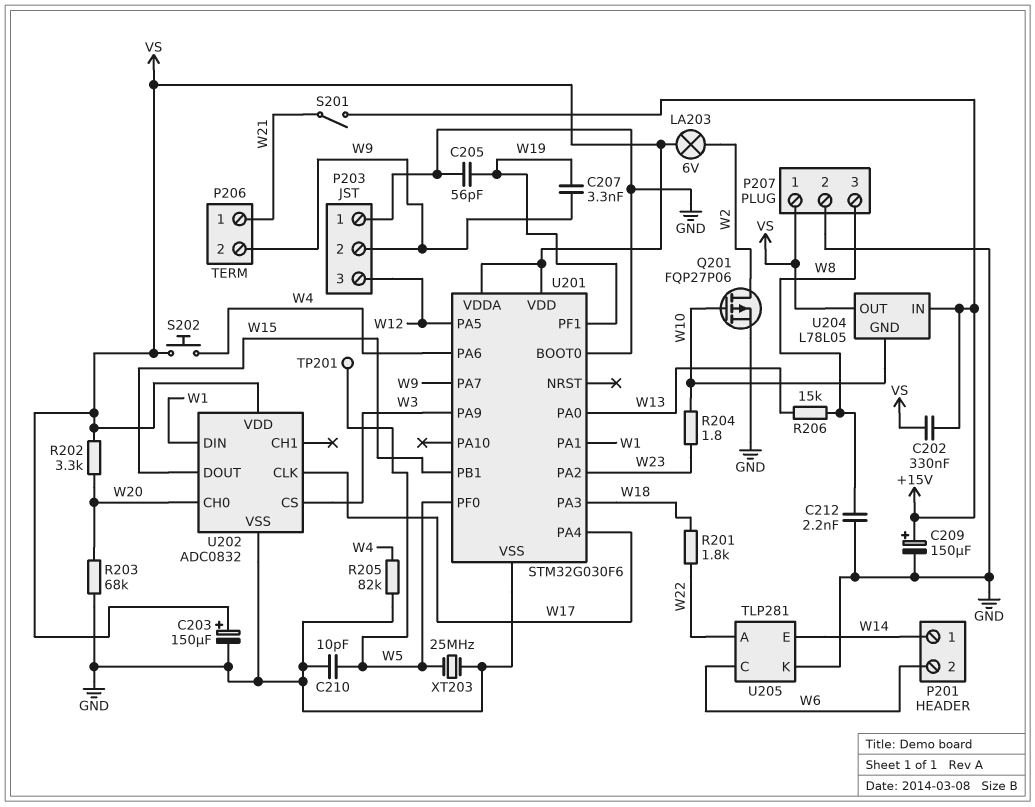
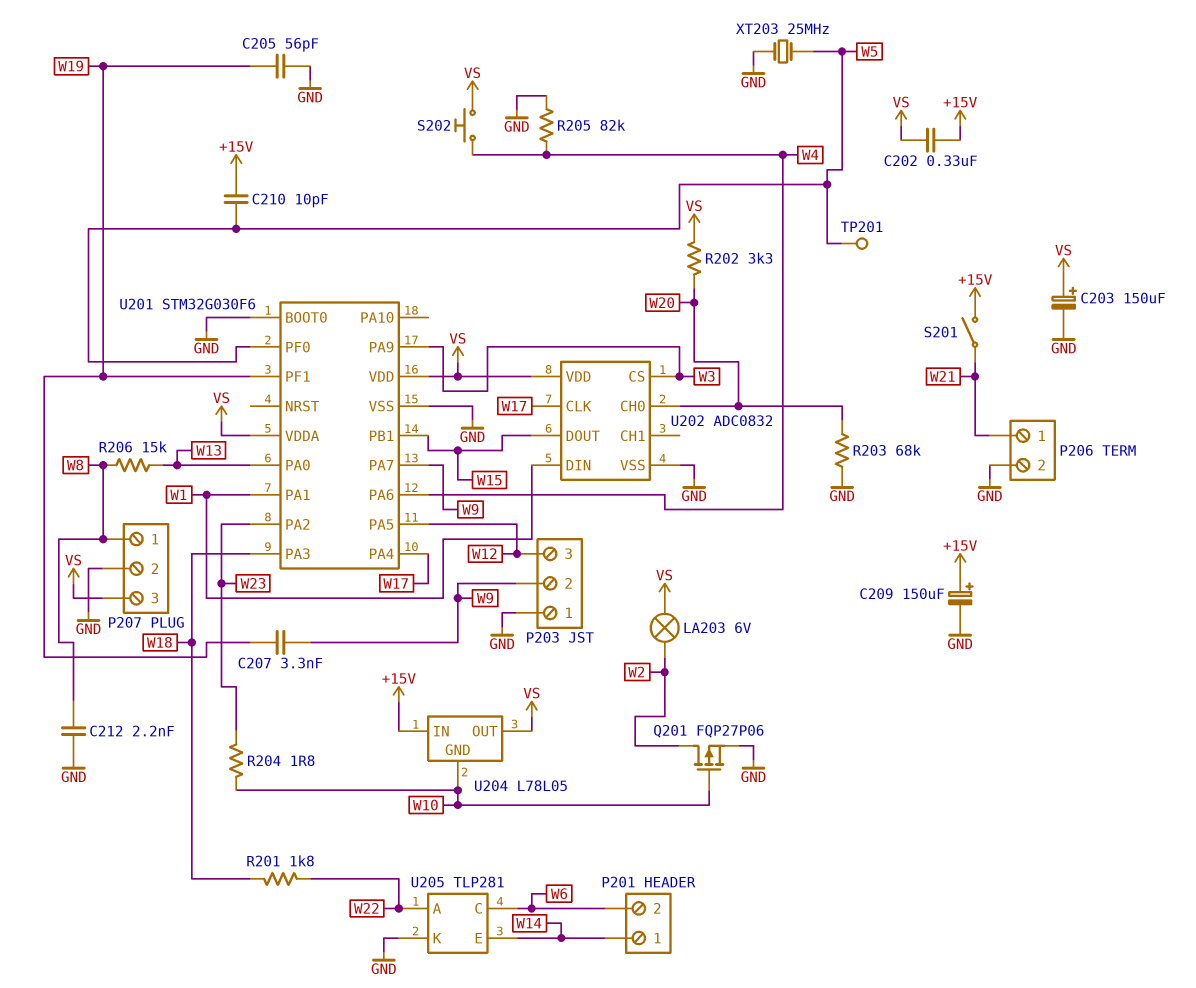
C210: 10pF (GND, W5) -> 10pF (+15V, W5)
P206 pin 2: W9 -> GND
P207 pin 1: VS -> W8
P207 pin 3: W8 -> VS

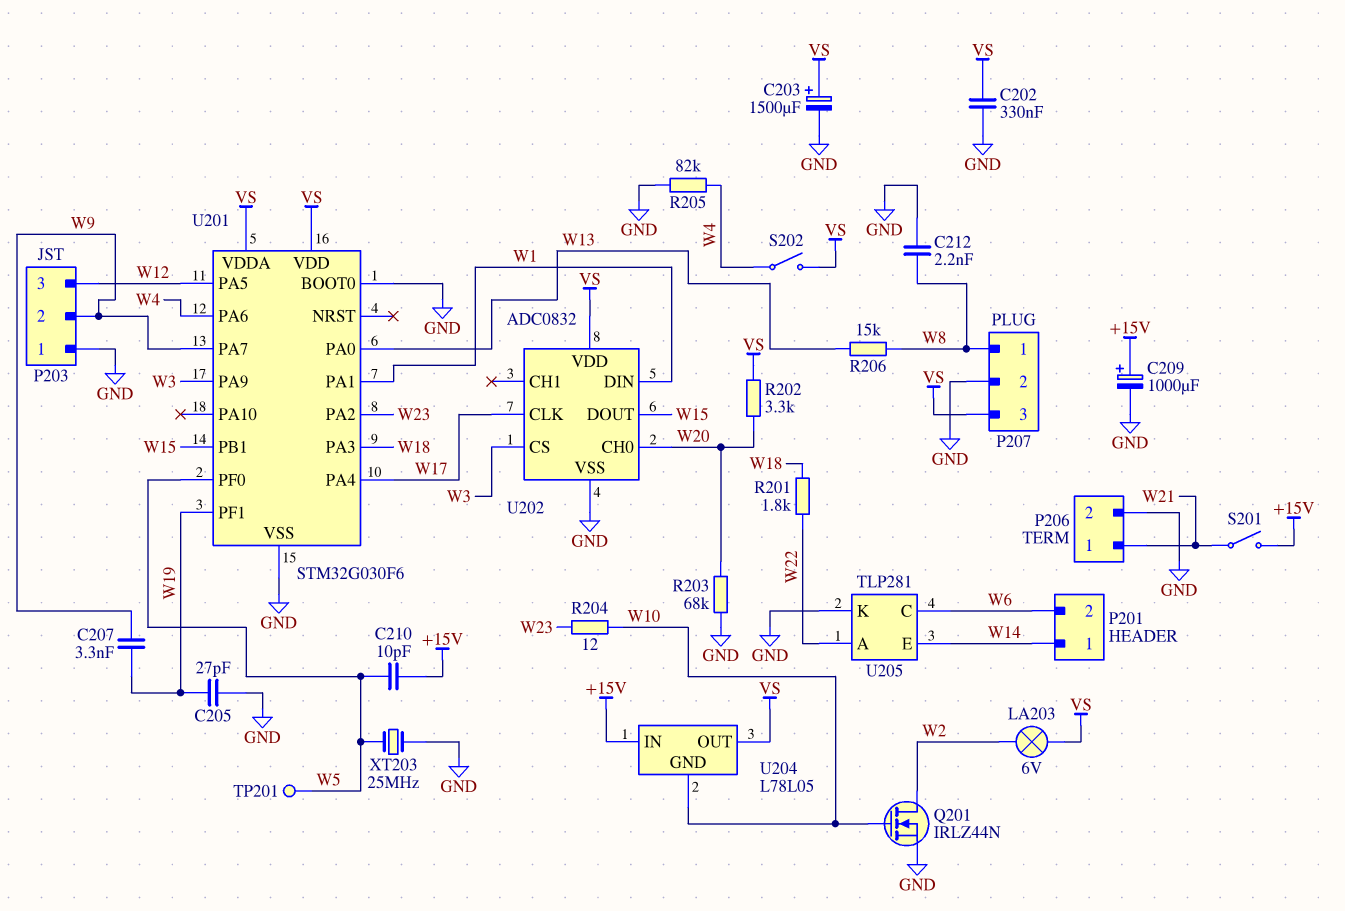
C202: 330nF (+15V, VS) -> 330nF (GND, VS)
C203: 150uF (plus VS, minus GND) -> 1500uF (plus VS, minus GND)
C205: 56pF (GND, W19) -> 27pF (GND, W19)
C209: 150uF (plus +15V, minus GND) -> 1000uF (plus +15V, minus GND)
Q201: PMOS FQP27P06 (G W10, D W2, S GND) -> NMOS IRLZ44N (G W10, D W2, S GND)
R204: 1.8 (W10, W23) -> 12 (W10, W23)
S202: button (VS, W4) -> switch (VS, W4)

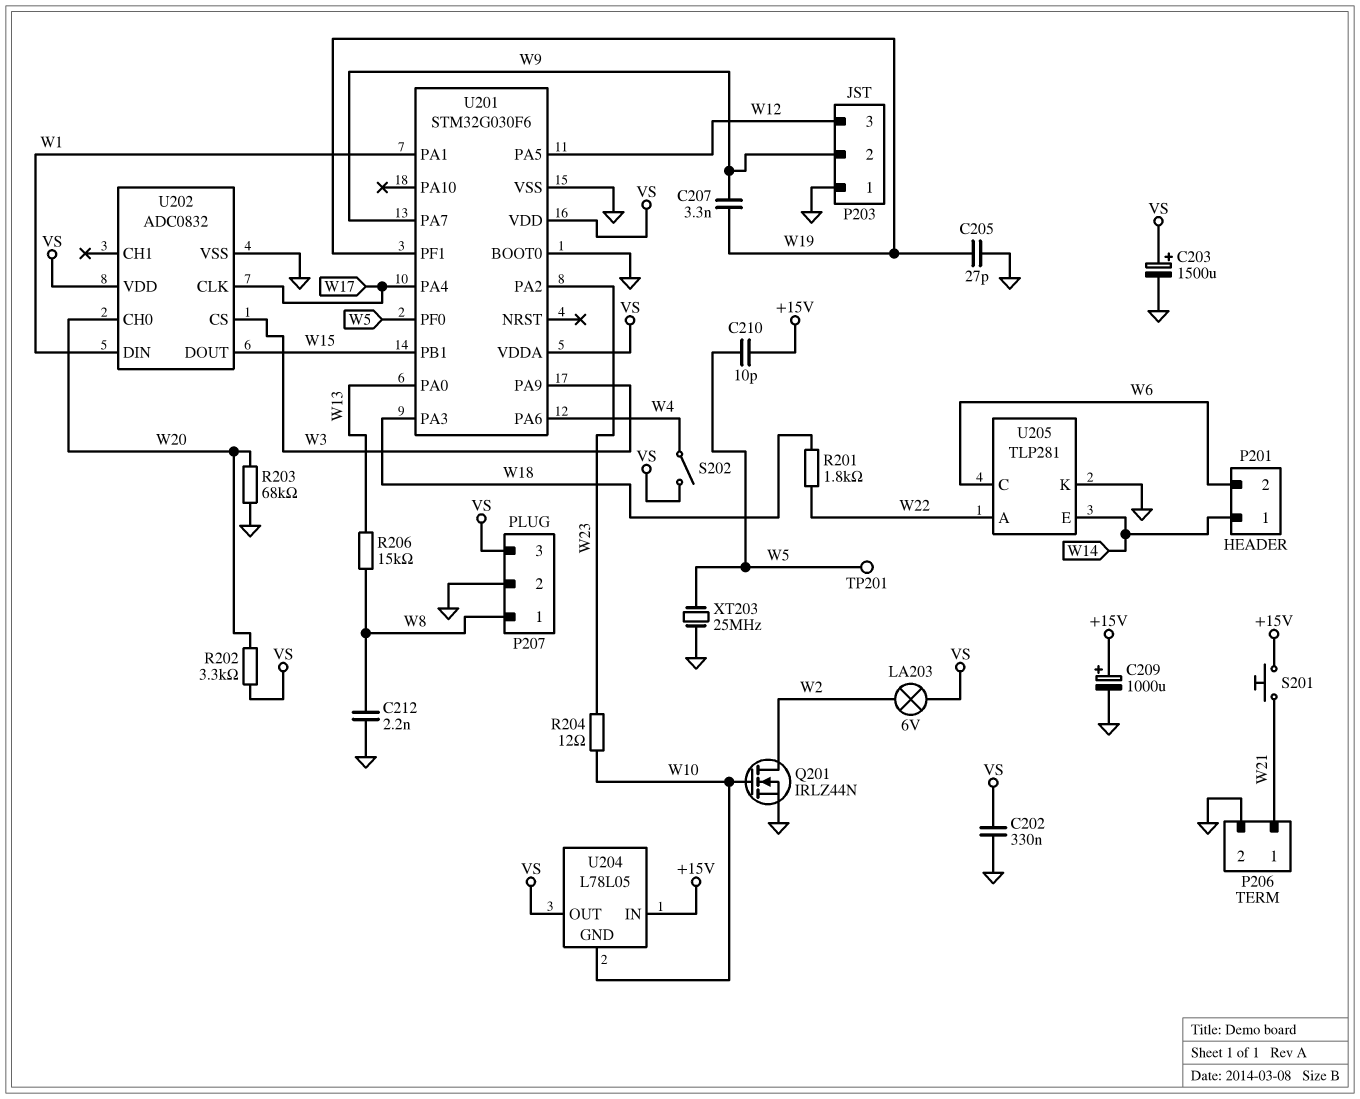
R205: 82k (GND, W4) -> none
S201: switch (+15V, W21) -> button (+15V, W21)

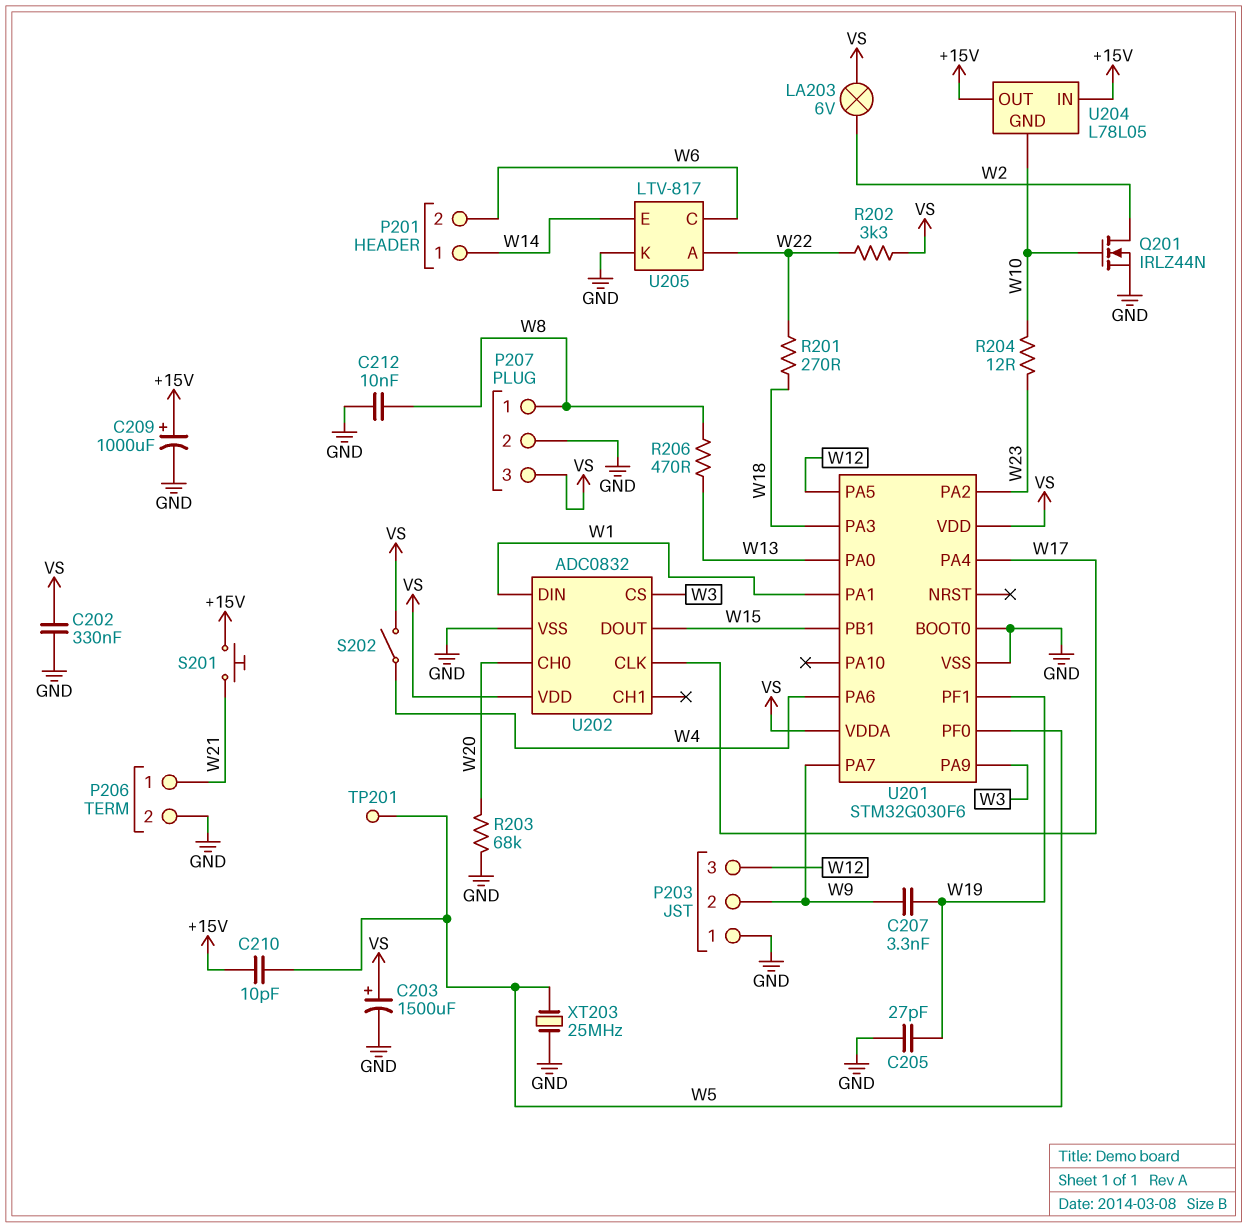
C212: 2.2nF (GND, W8) -> 10nF (GND, W8)
R201: 1.8k (W18, W22) -> 270 (W18, W22)
R202: 3.3k (VS, W20) -> 3.3k (VS, W22)
R206: 15k (W8, W13) -> 470 (W8, W13)
U204 pin OUT: VS -> +15V
U205: TLP281 -> LTV-817

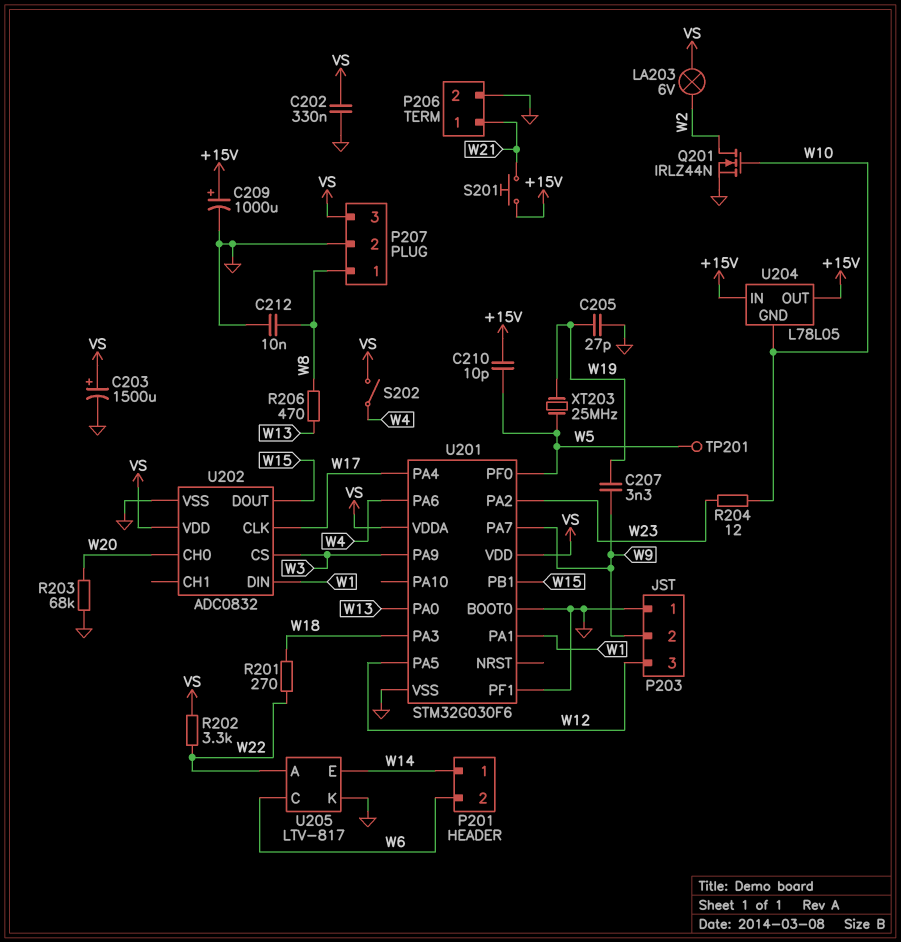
U201 pin PF1: W19 -> GND
XT203: 25MHz (GND, W5) -> 25MHz (W5, W19)

